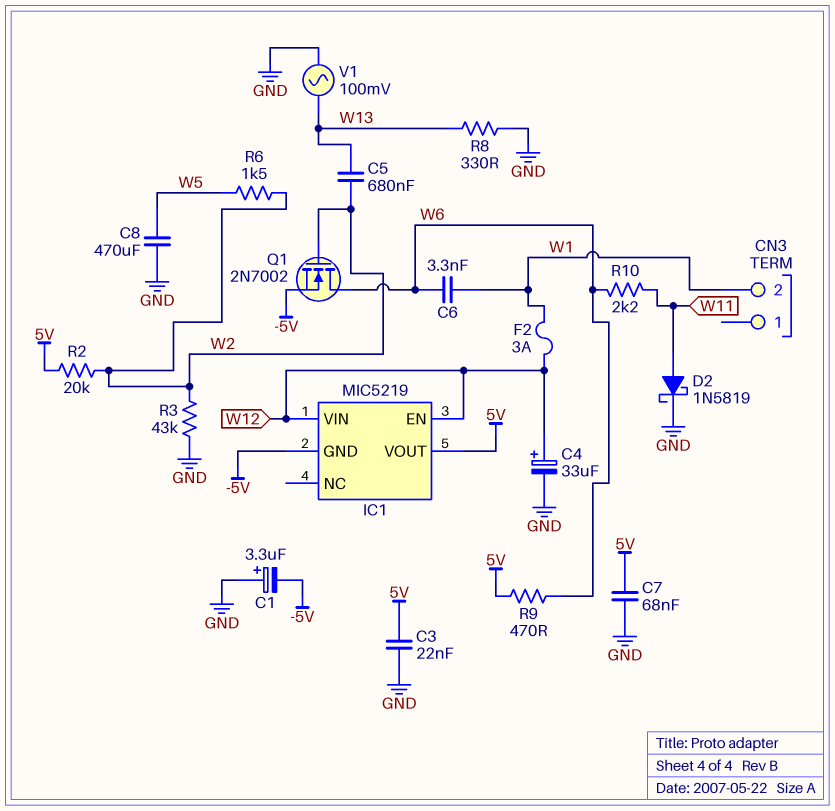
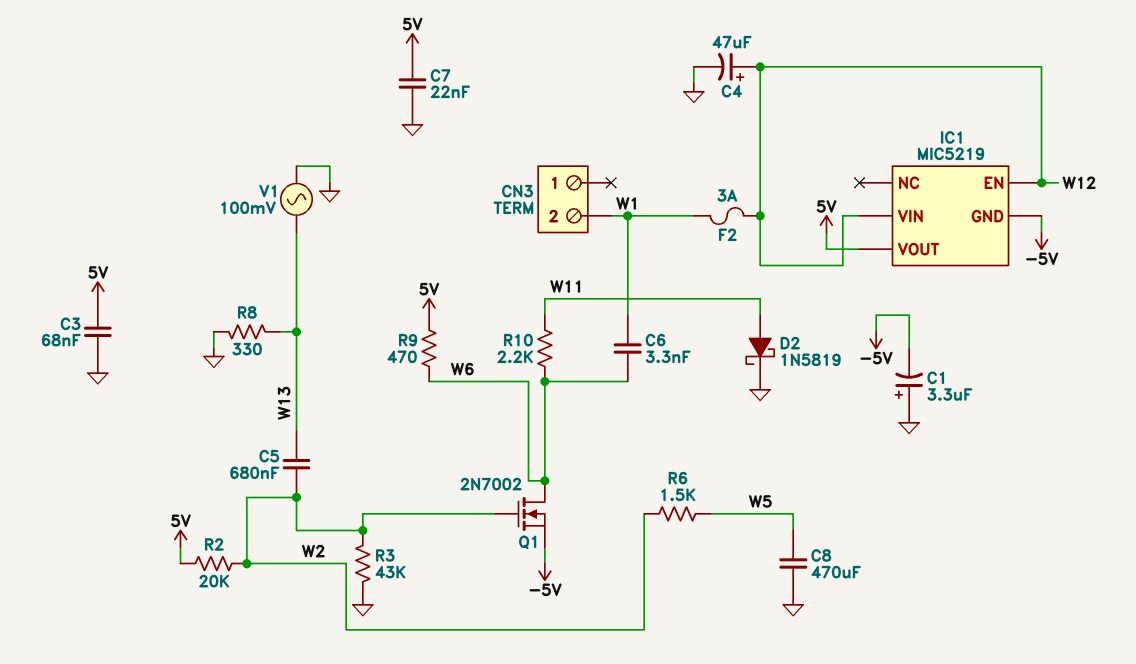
C3: 22nF (5V, GND) -> 68nF (5V, GND)
C4: 33uF (plus W12, minus GND) -> 47uF (plus W12, minus GND)
C7: 68nF (5V, GND) -> 22nF (5V, GND)

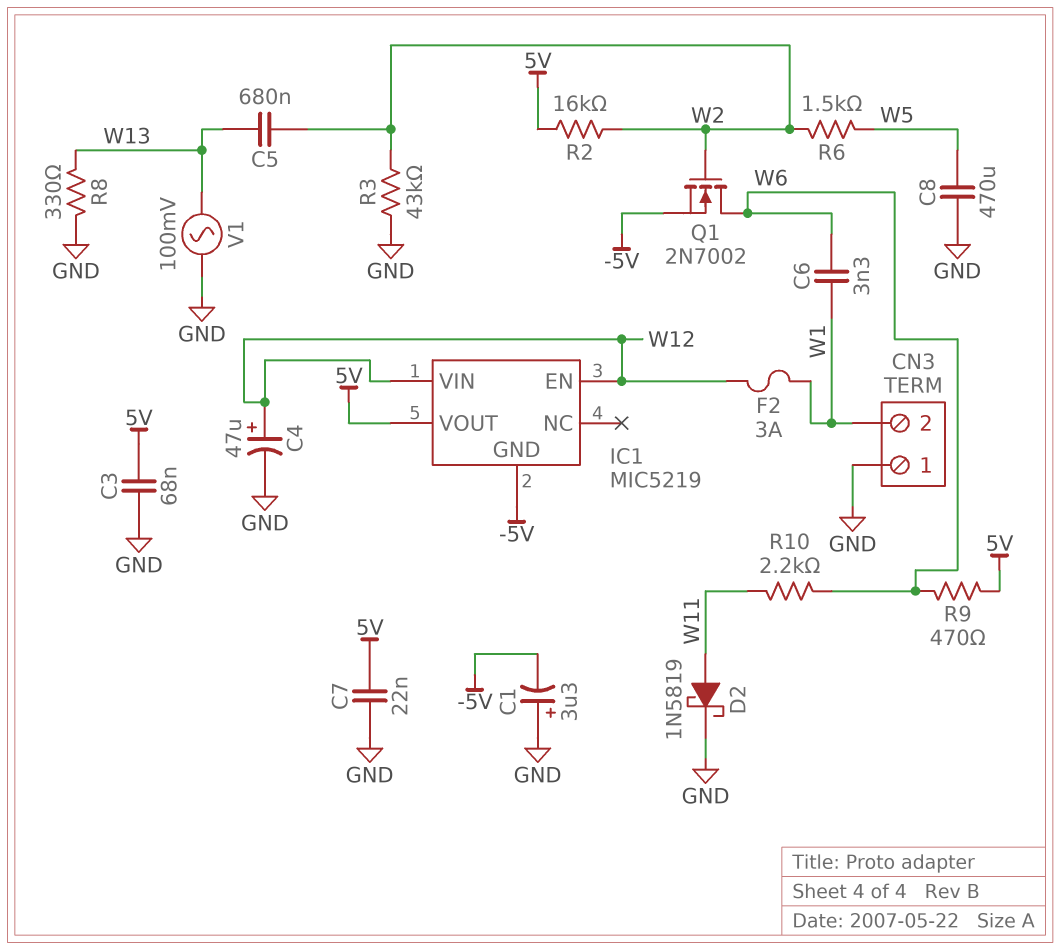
CN3 pin 1: none -> GND
R2: 20k (5V, W2) -> 16k (5V, W2)

